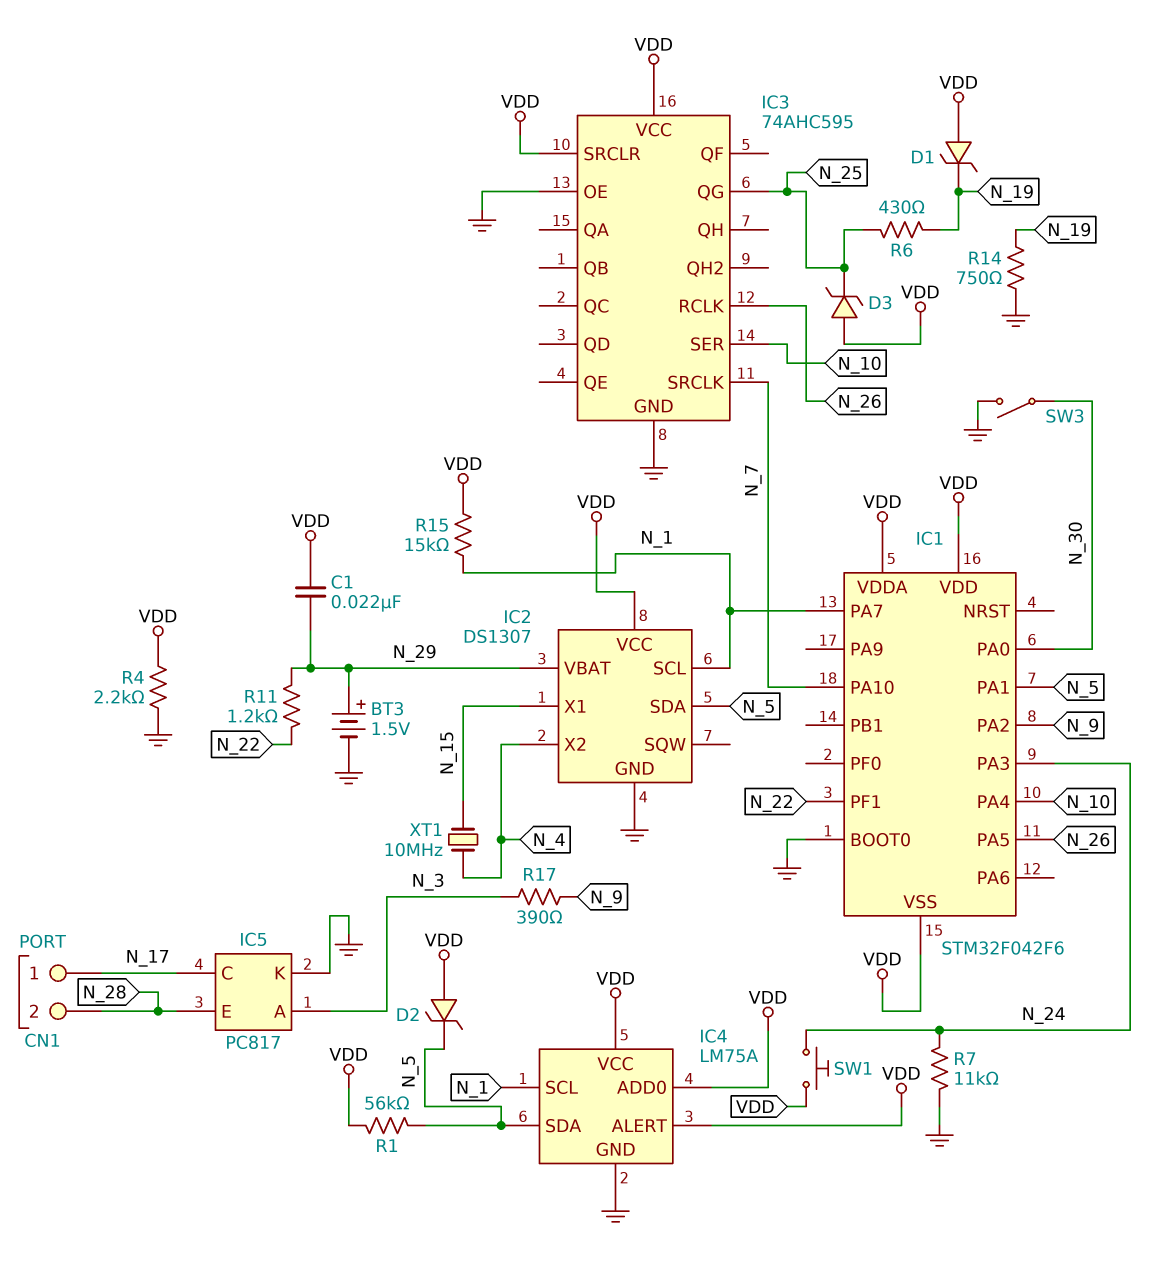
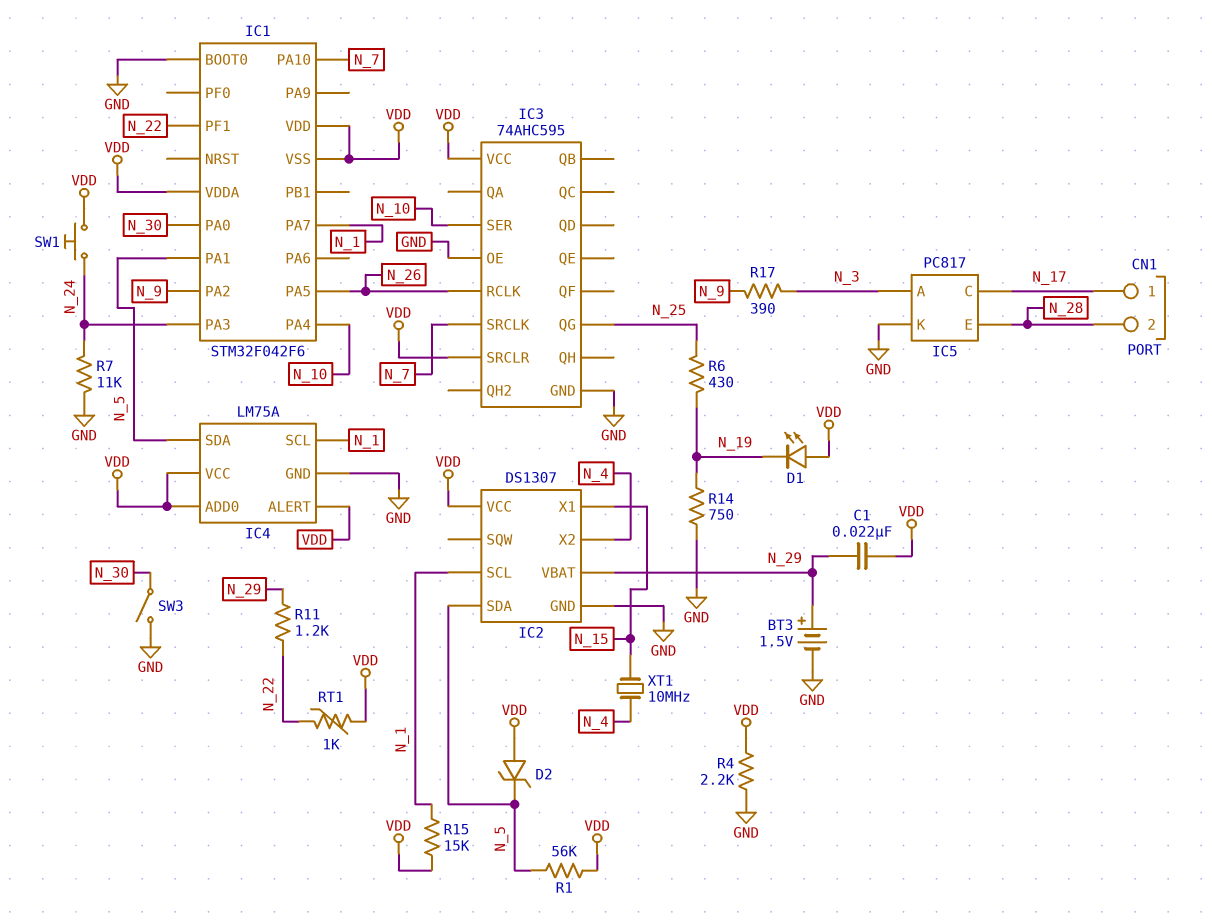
D1: zener (A VDD, K N_19) -> LED (A VDD, K N_19)
D3: zener (A VDD, K N_25) -> none
RT1: none -> 1k (N_22, VDD)

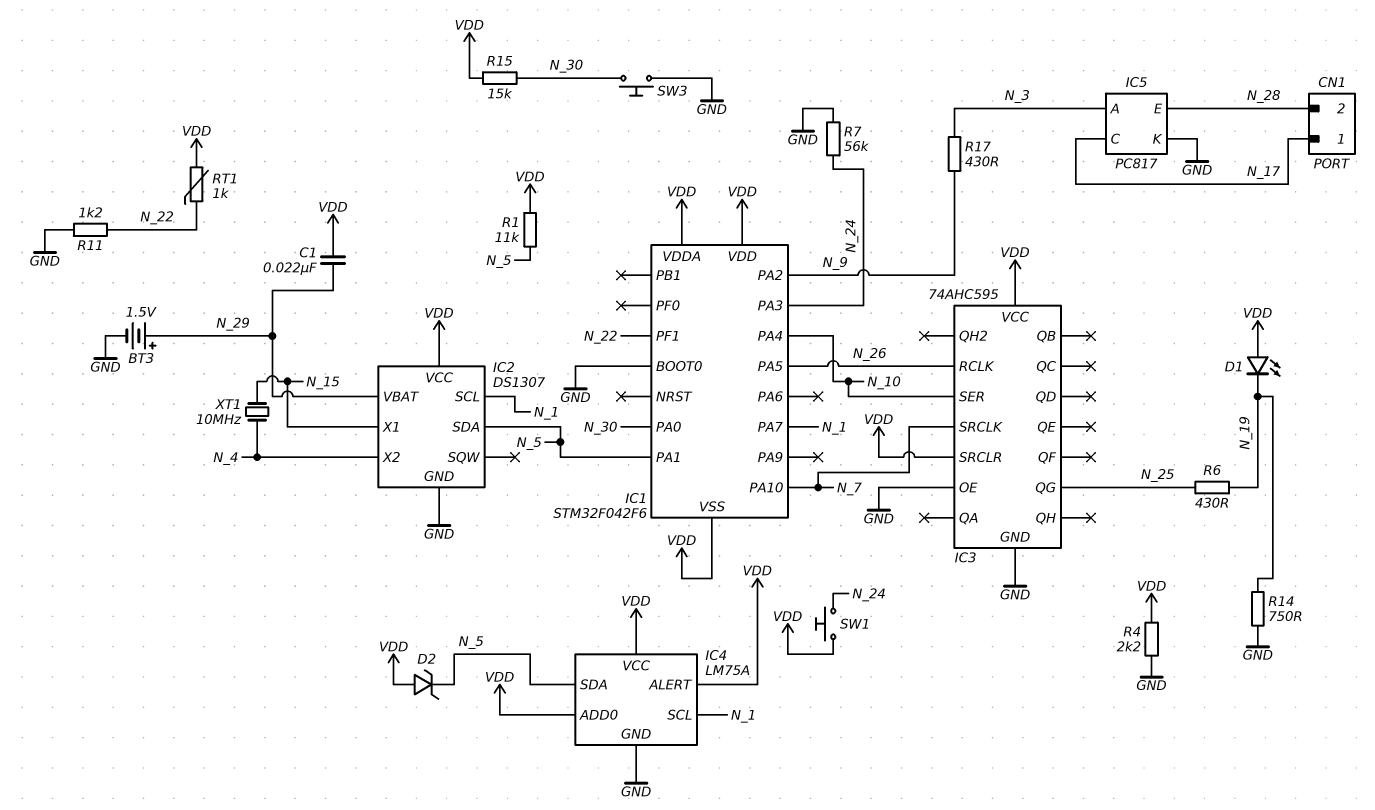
R1: 56k (N_5, VDD) -> 11k (N_5, VDD)
R7: 11k (GND, N_24) -> 56k (GND, N_24)
R11: 1.2k (N_22, N_29) -> 1.2k (GND, N_22)
R15: 15k (N_1, VDD) -> 15k (N_30, VDD)
R17: 390 (N_3, N_9) -> 430 (N_3, N_9)
SW3: switch (GND, N_30) -> button (GND, N_30)

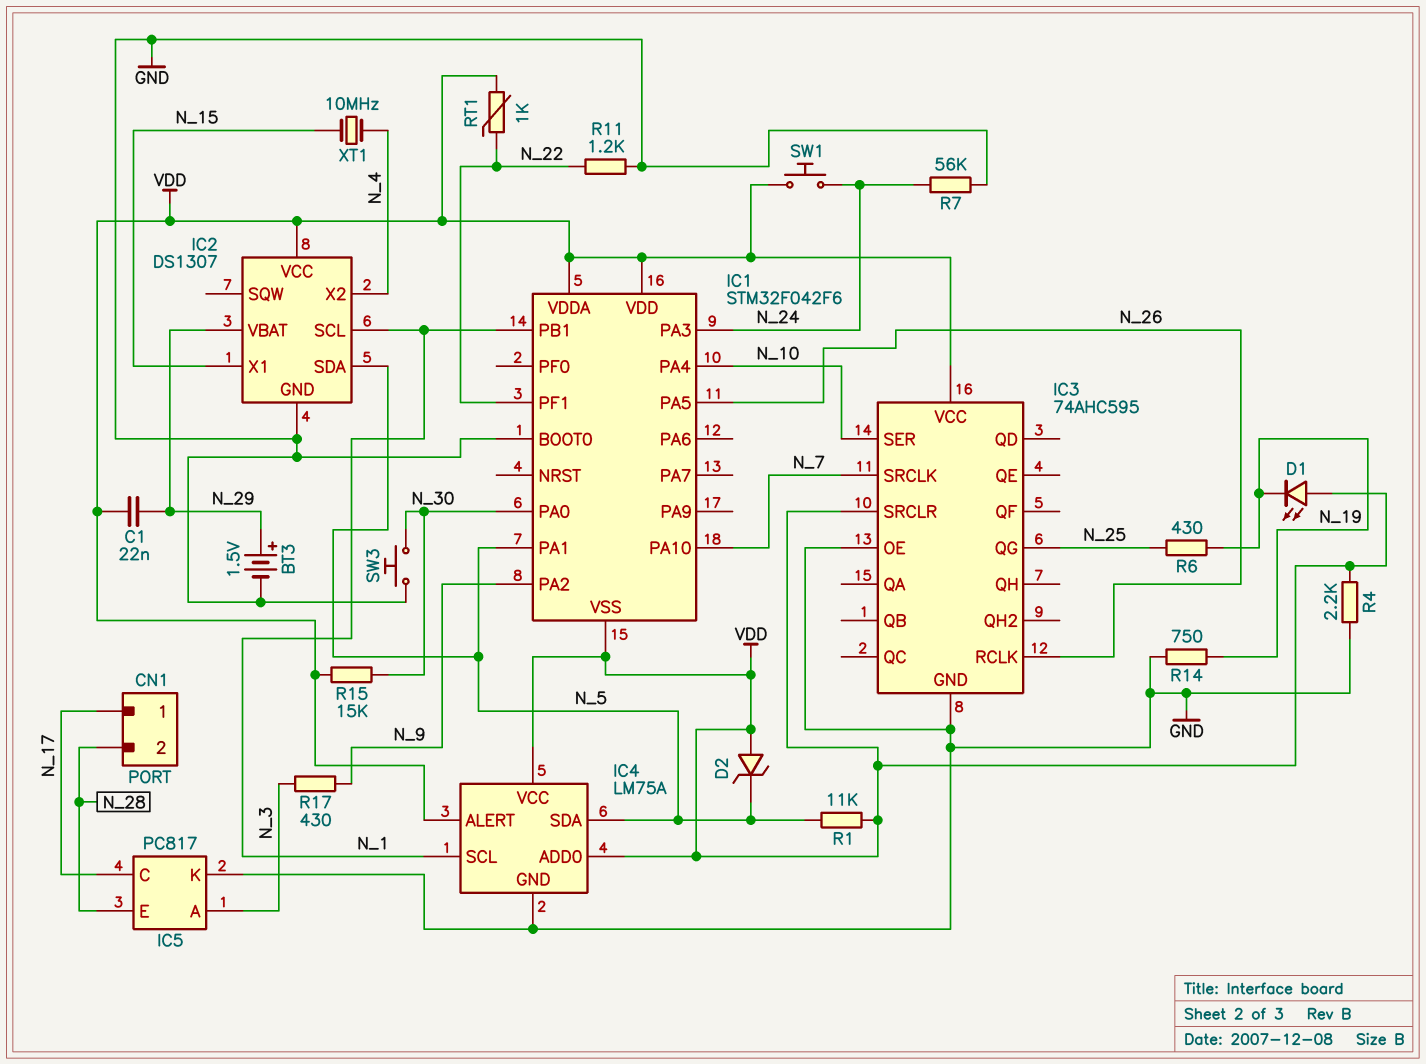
IC1 pin PA7: N_1 -> none
IC1 pin PB1: none -> N_1

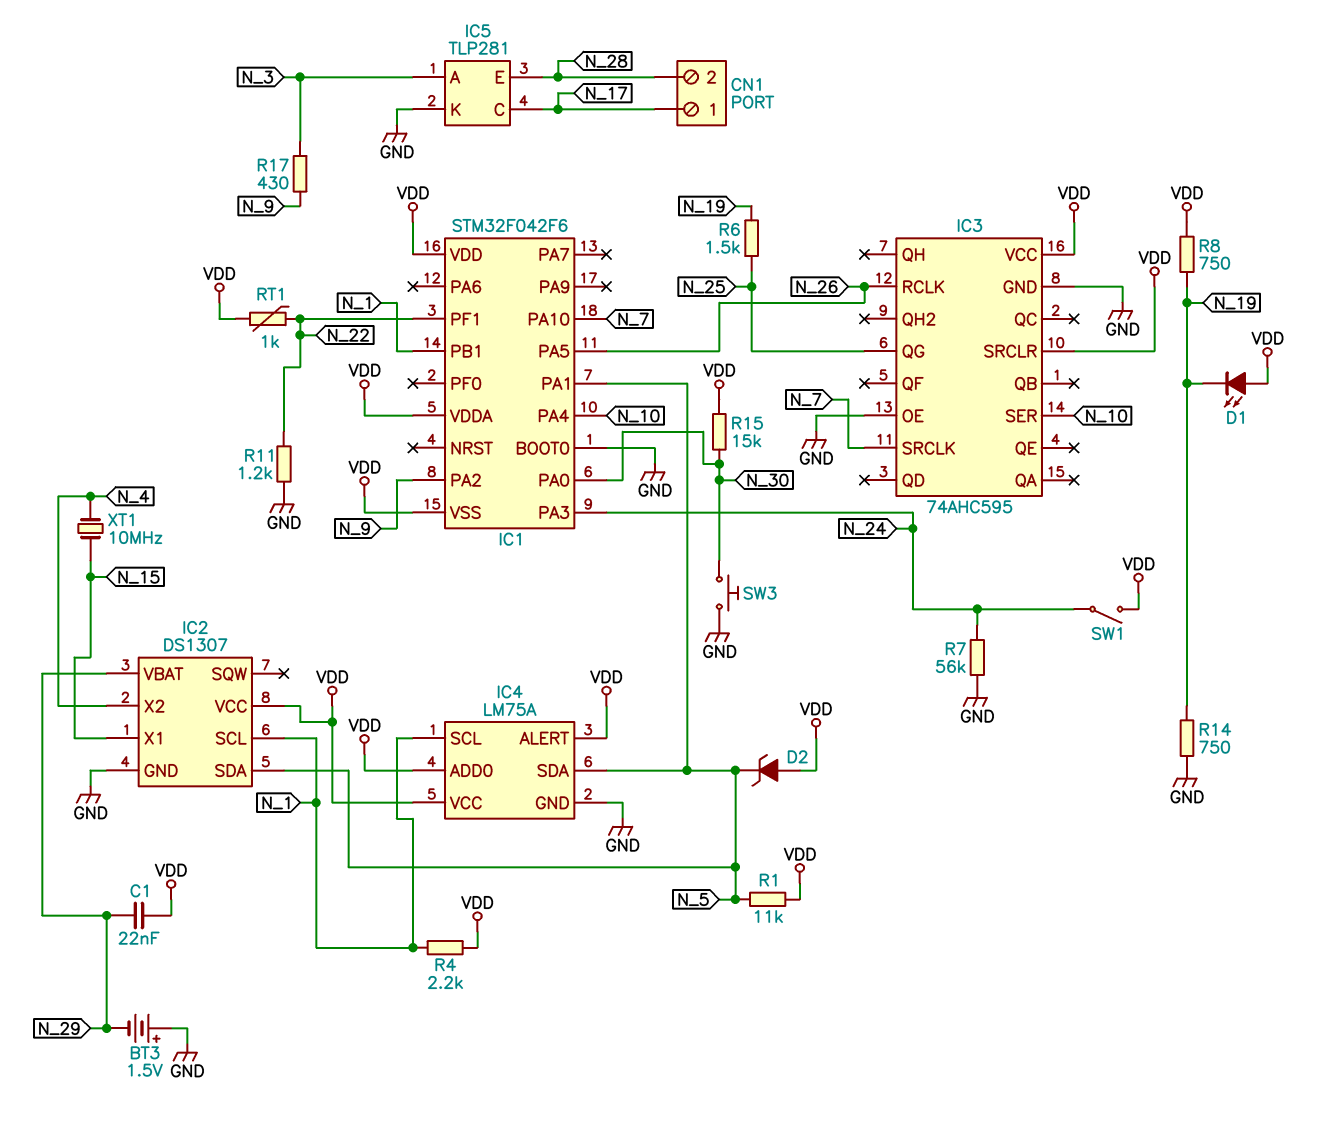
BT3: 1.5V (plus N_29, minus GND) -> 1.5V (plus GND, minus N_29)
IC5: PC817 -> TLP281
R4: 2.2k (GND, VDD) -> 2.2k (N_1, VDD)
R6: 430 (N_19, N_25) -> 1.5k (N_19, N_25)
R8: none -> 750 (N_19, VDD)
SW1: button (N_24, VDD) -> switch (N_24, VDD)

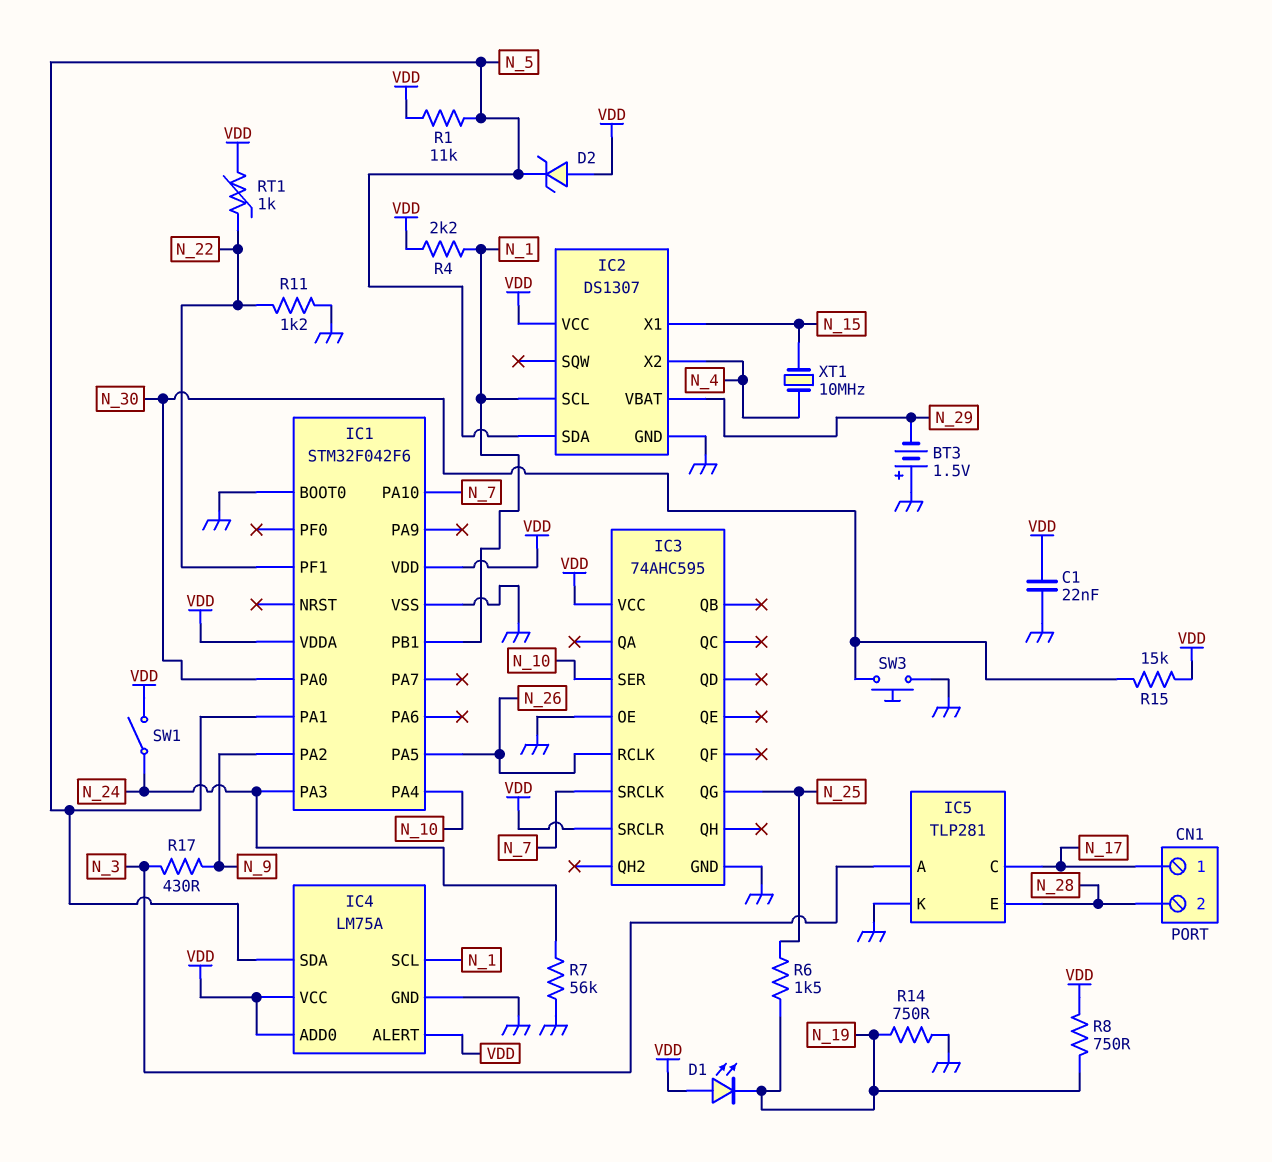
C1: 22nF (N_29, VDD) -> 22nF (GND, VDD)
IC1 pin VSS: VDD -> GND

